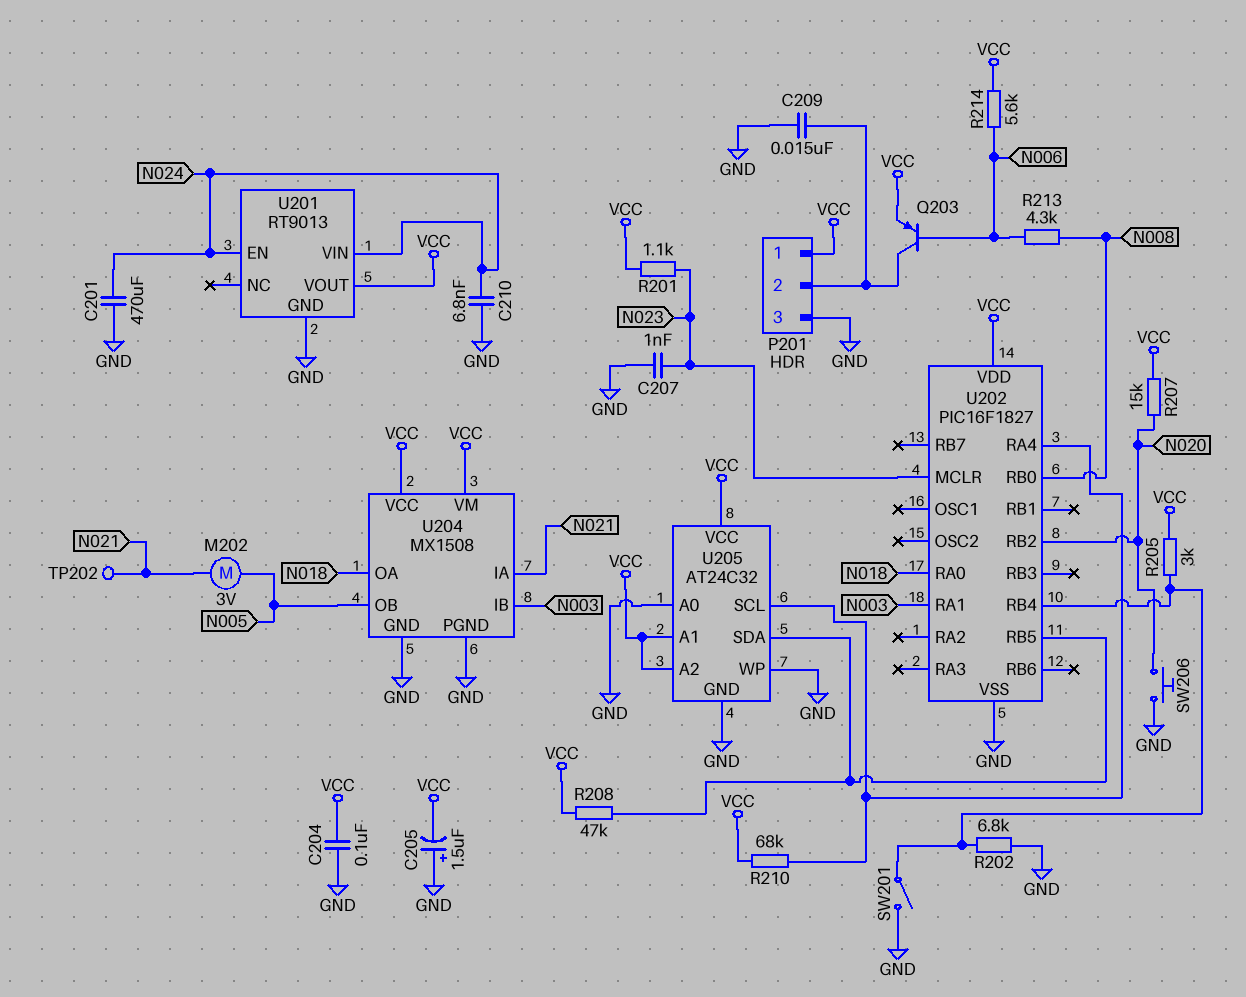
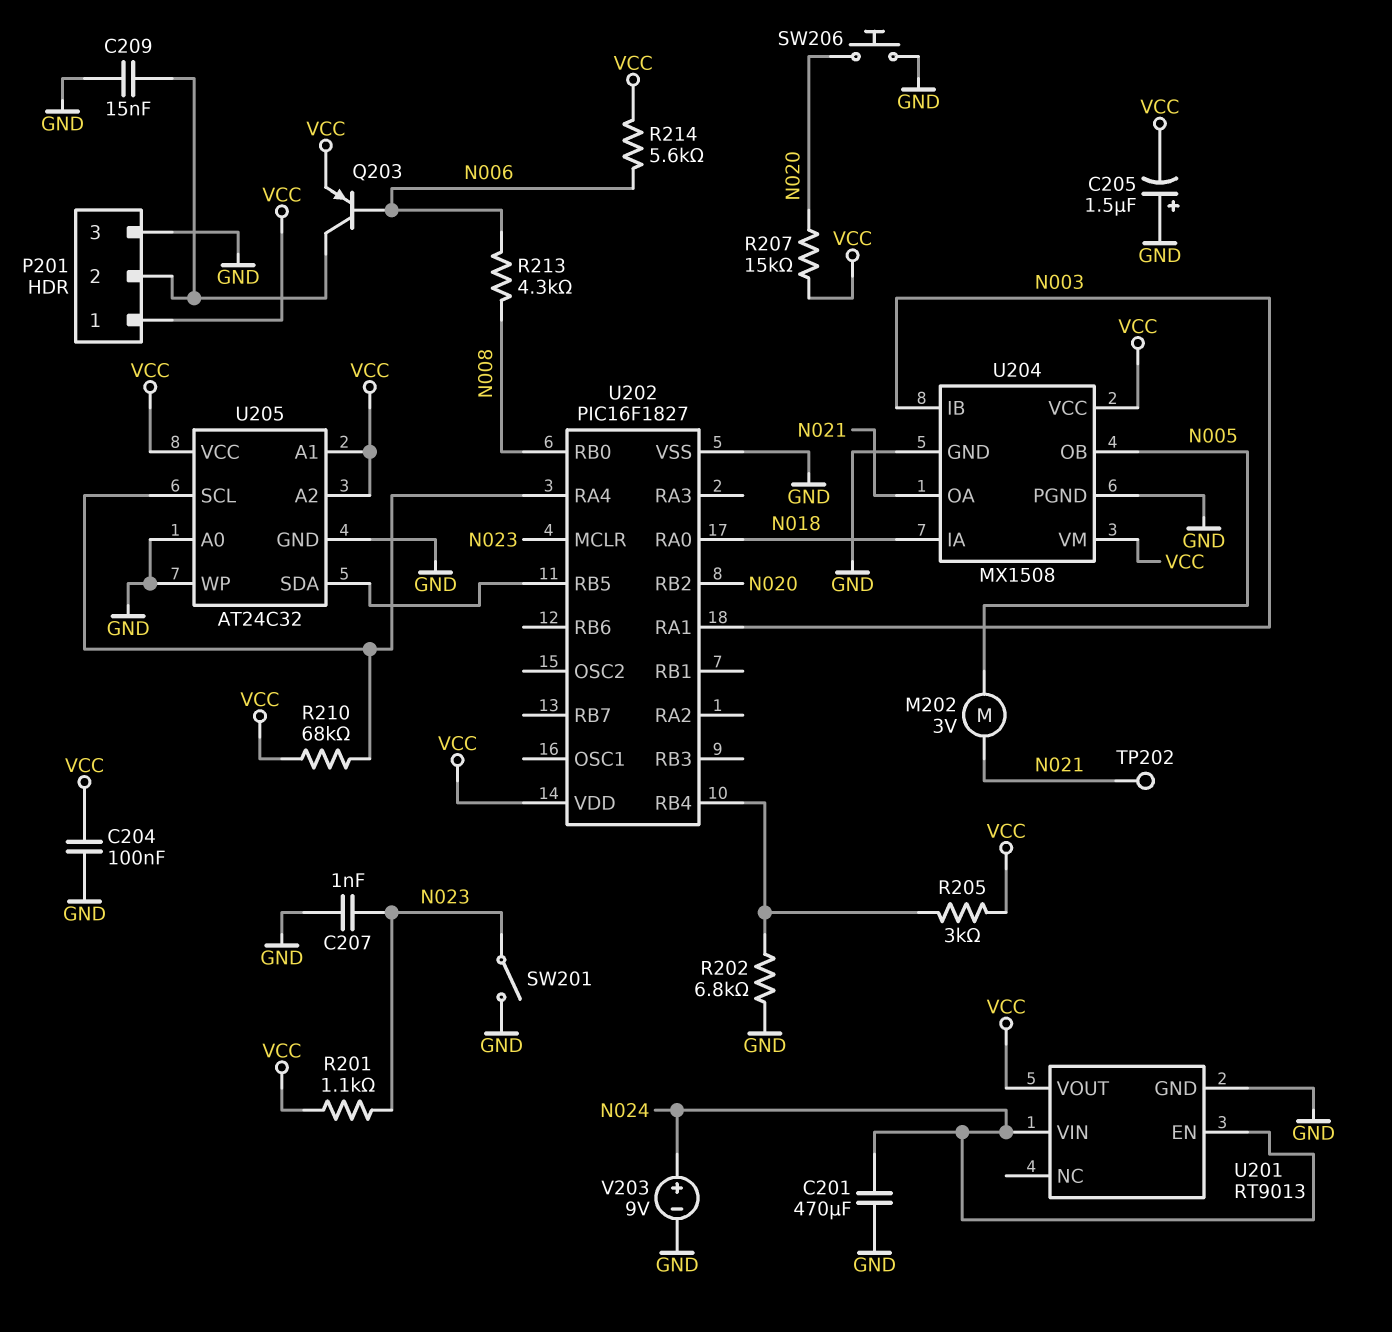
C210: 6.8nF (GND, N024) -> none
R208: 47k (U202/RB5, VCC) -> none
SW201: switch (GND, U202/RB4) -> switch (GND, N023)
U204 pin IA: N021 -> N018
U204 pin OA: N018 -> N021
V203: none -> 9V (plus N024, minus GND)

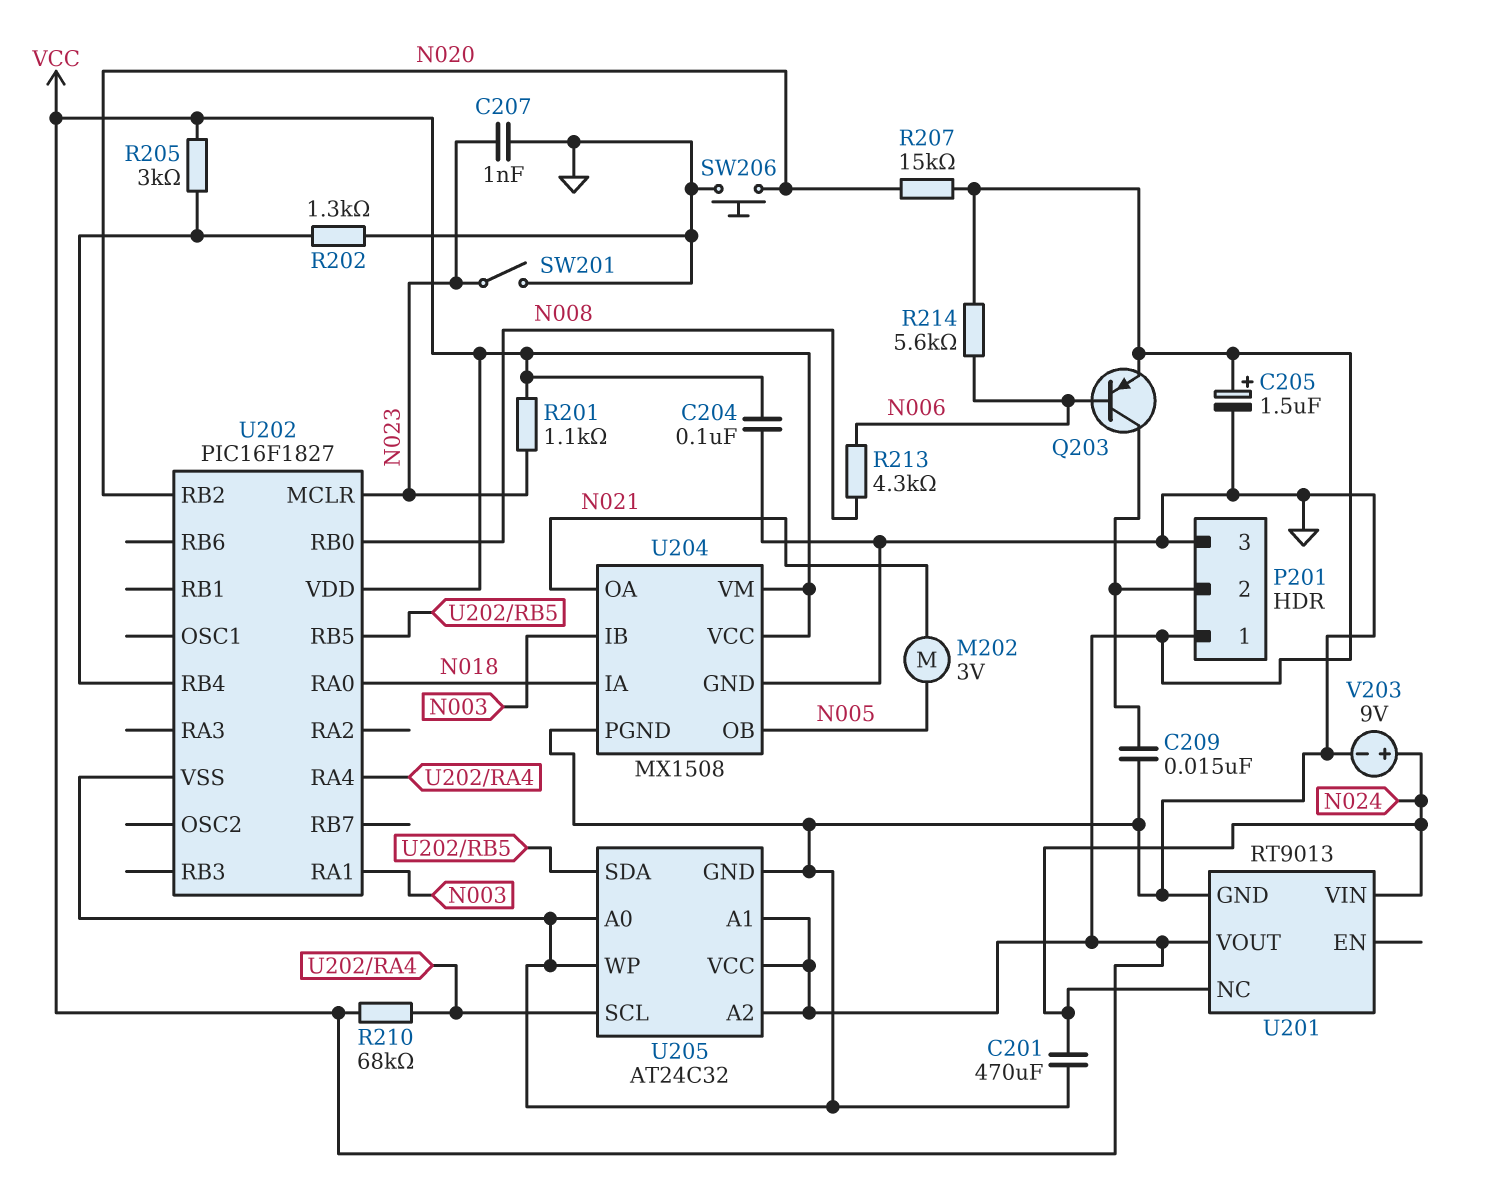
C205: 1.5uF (plus GND, minus VCC) -> 1.5uF (plus VCC, minus GND)
R202: 6.8k (GND, U202/RB4) -> 1.3k (GND, U202/RB4)
TP202: test point (N021) -> none
U201 pin EN: N024 -> none
U201 pin NC: none -> N024

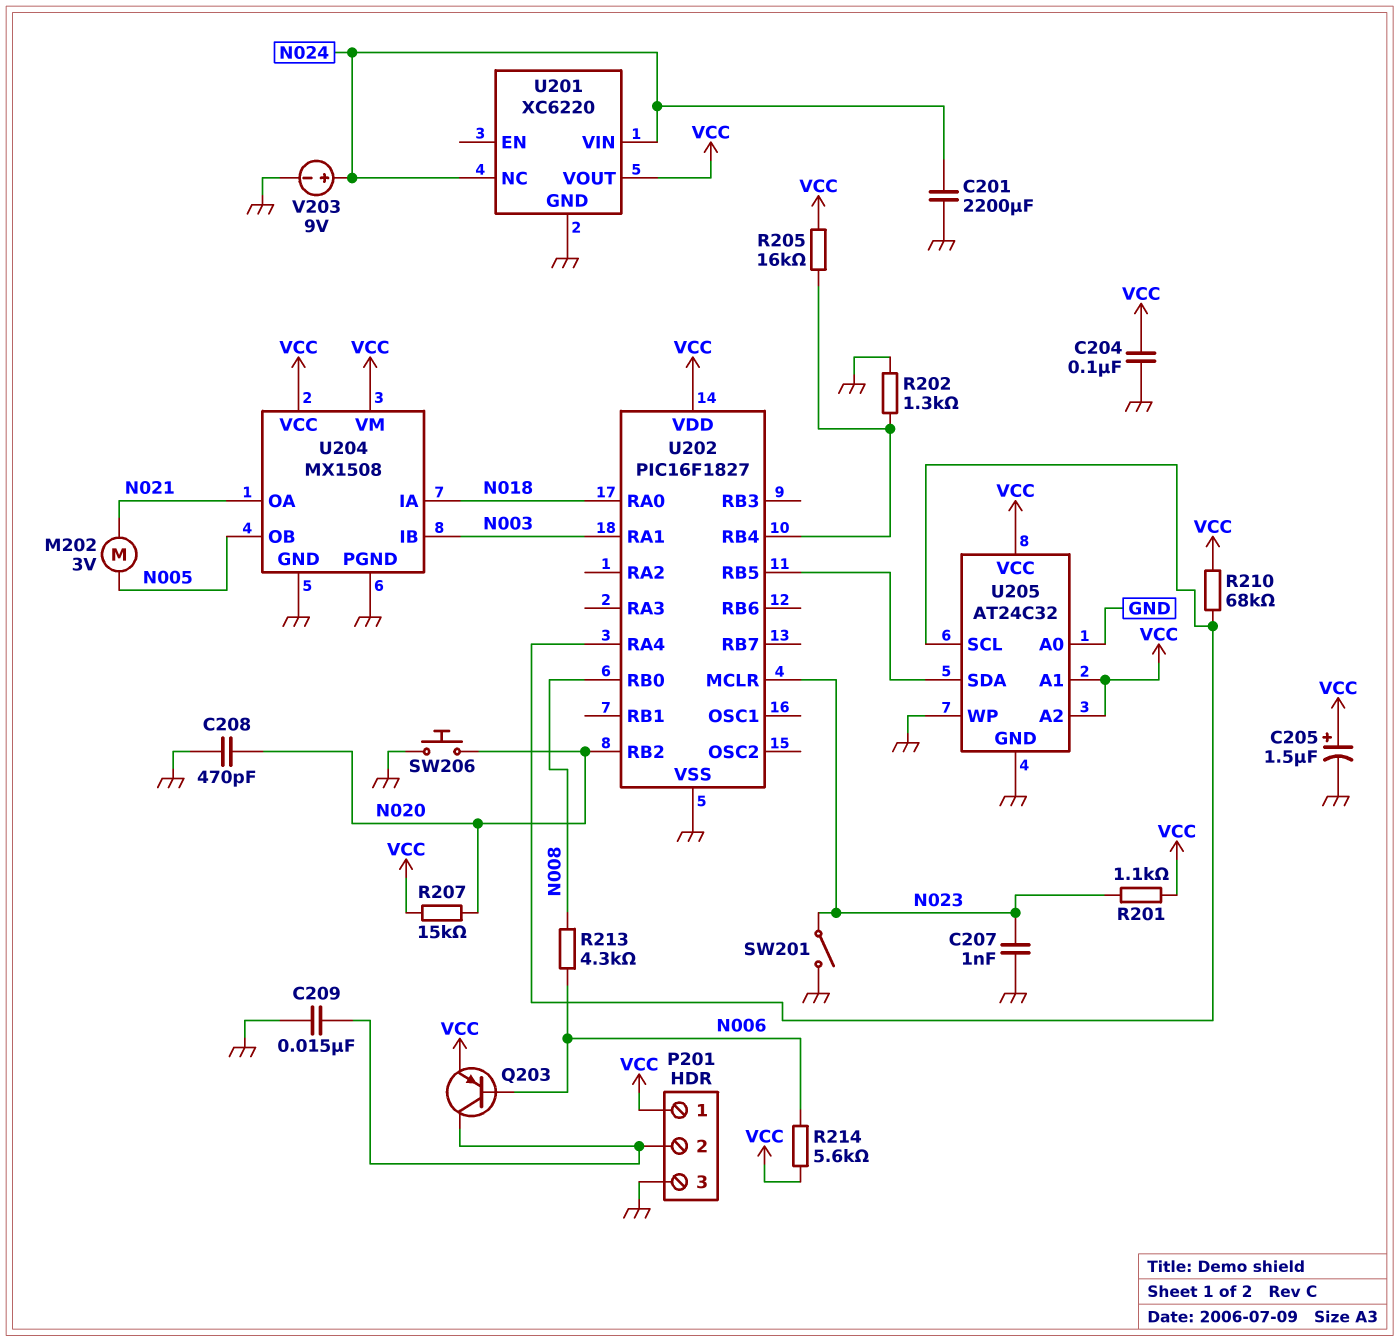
C201: 470uF (GND, N024) -> 2200uF (GND, N024)
C208: none -> 470pF (GND, N020)
R205: 3k (U202/RB4, VCC) -> 16k (U202/RB4, VCC)
U201: RT9013 -> XC6220

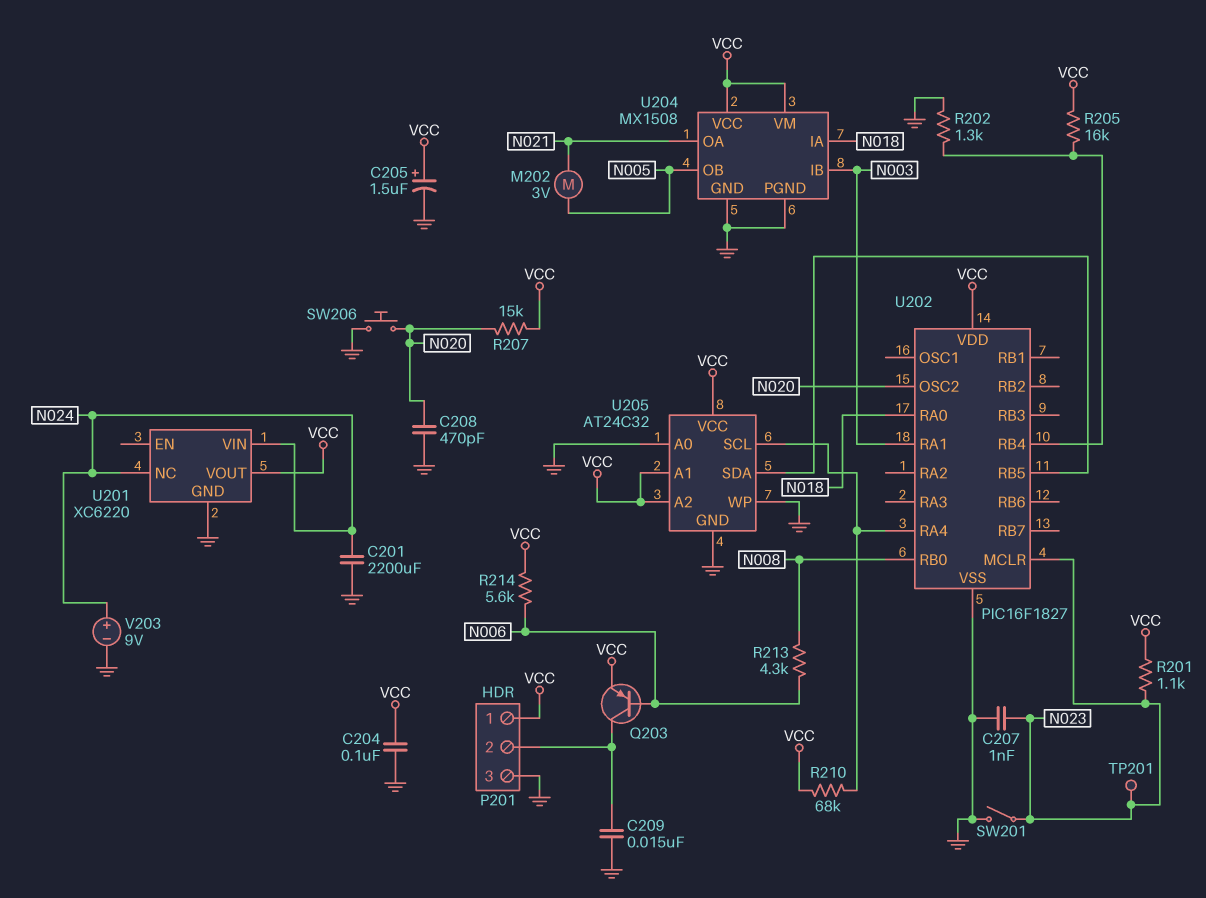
TP201: none -> test point (N023)
U202 pin OSC2: none -> N020
U202 pin RB2: N020 -> none

